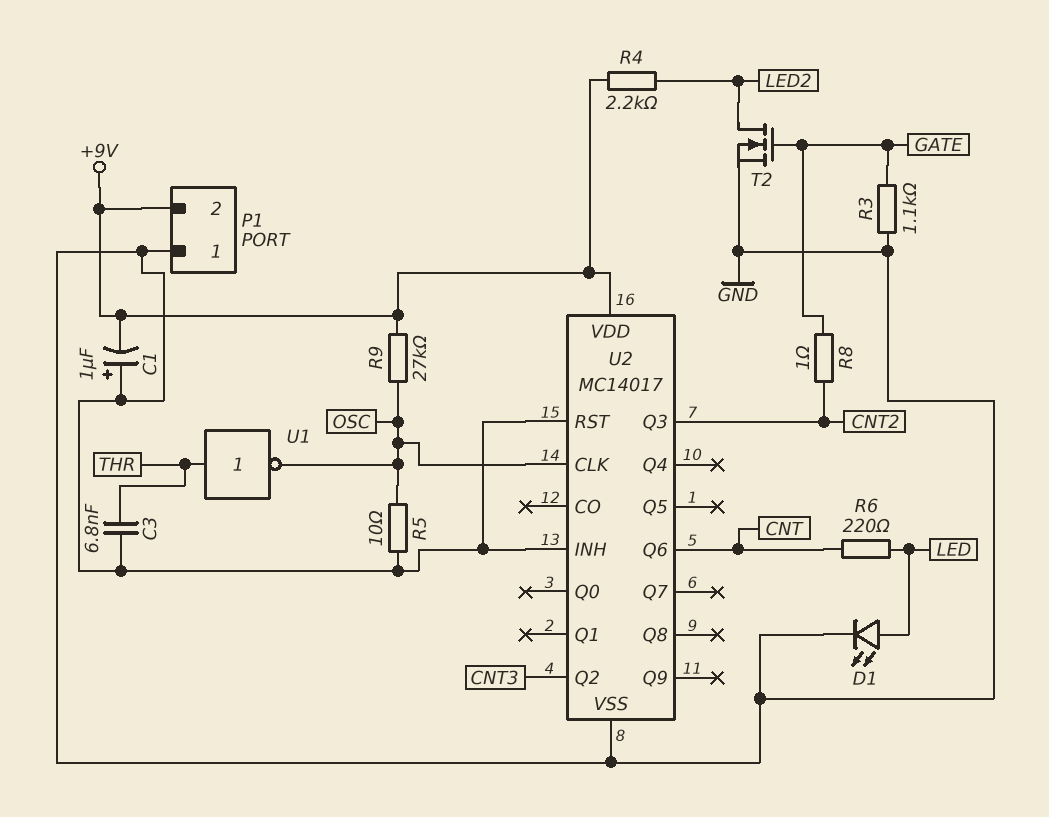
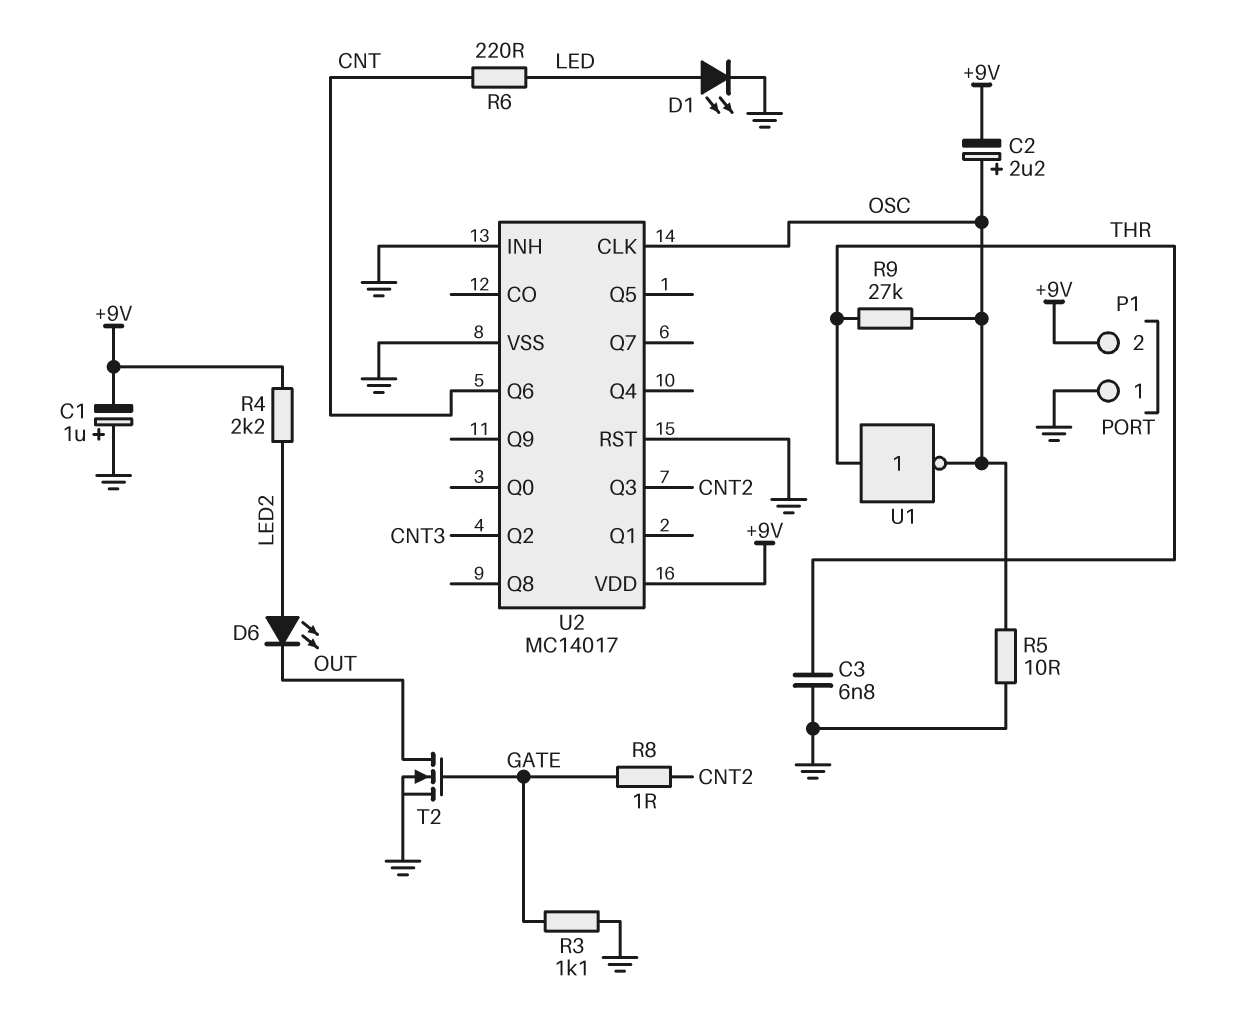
C2: none -> 2.2uF (plus OSC, minus +9V)
D6: none -> LED (A LED2, K OUT)
R9: 27k (+9V, OSC) -> 27k (OSC, THR)
T2: NMOS (G GATE, D LED2, S GND) -> NMOS (G GATE, D OUT, S GND)

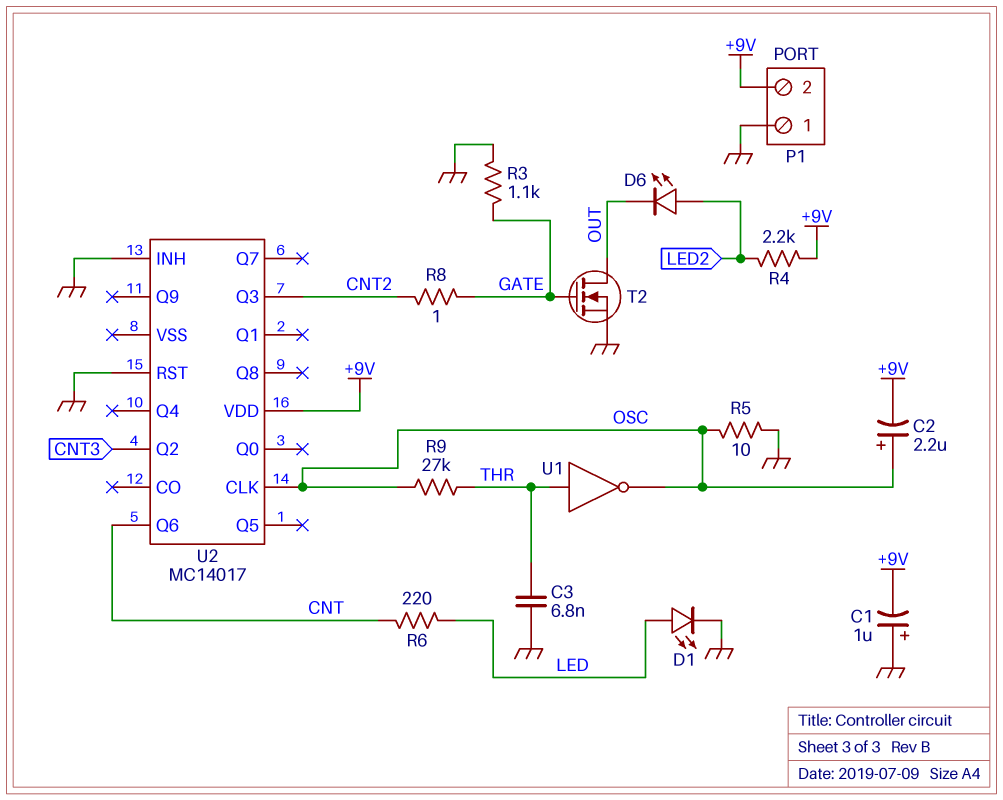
U2 pin VSS: GND -> none

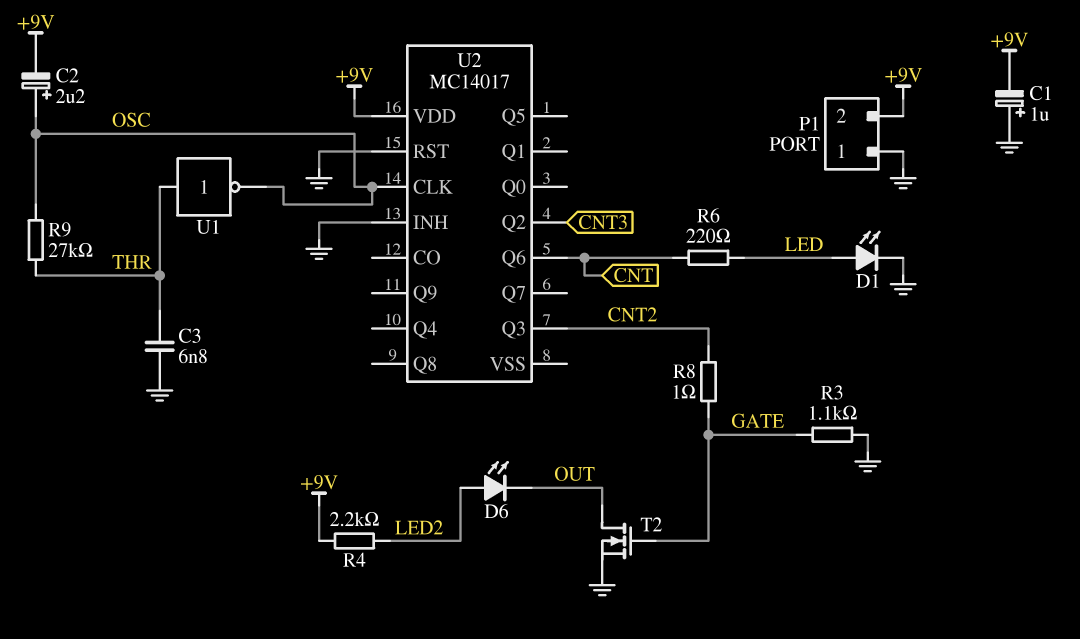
R5: 10 (GND, OSC) -> none

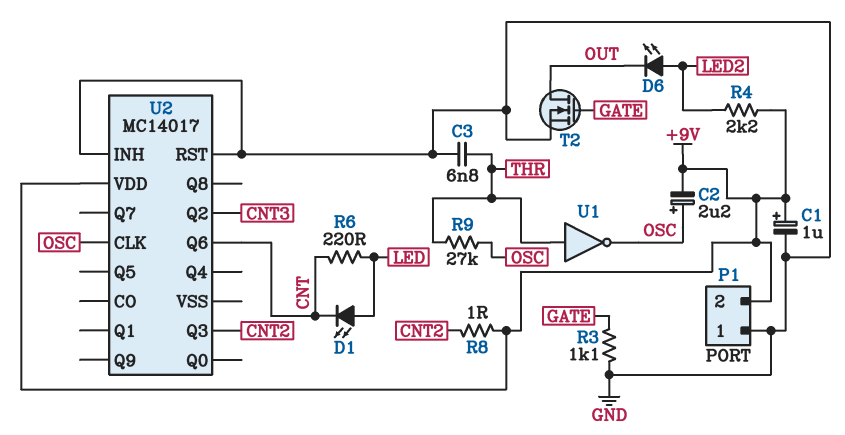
C1: 1uF (plus GND, minus +9V) -> 1uF (plus +9V, minus GND)
D1: LED (A LED, K GND) -> LED (A LED, K CNT)
R8: 1 (CNT2, GATE) -> 1 (+9V, CNT2)

